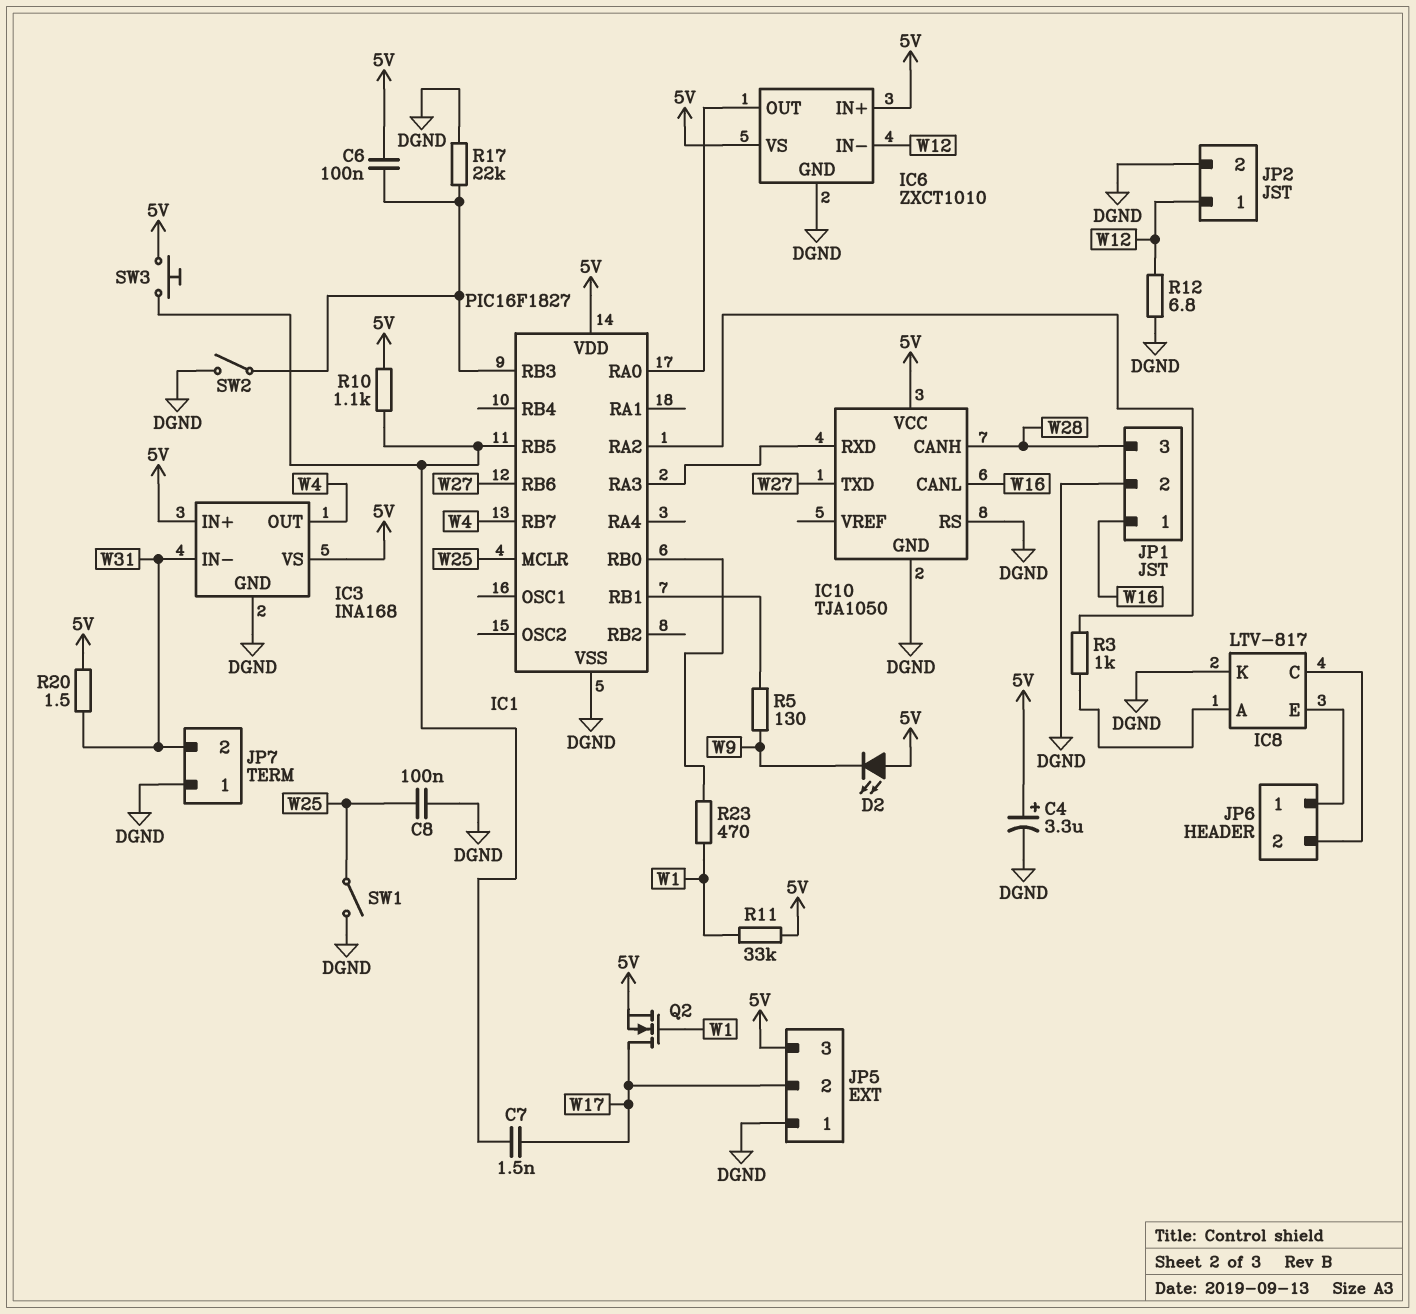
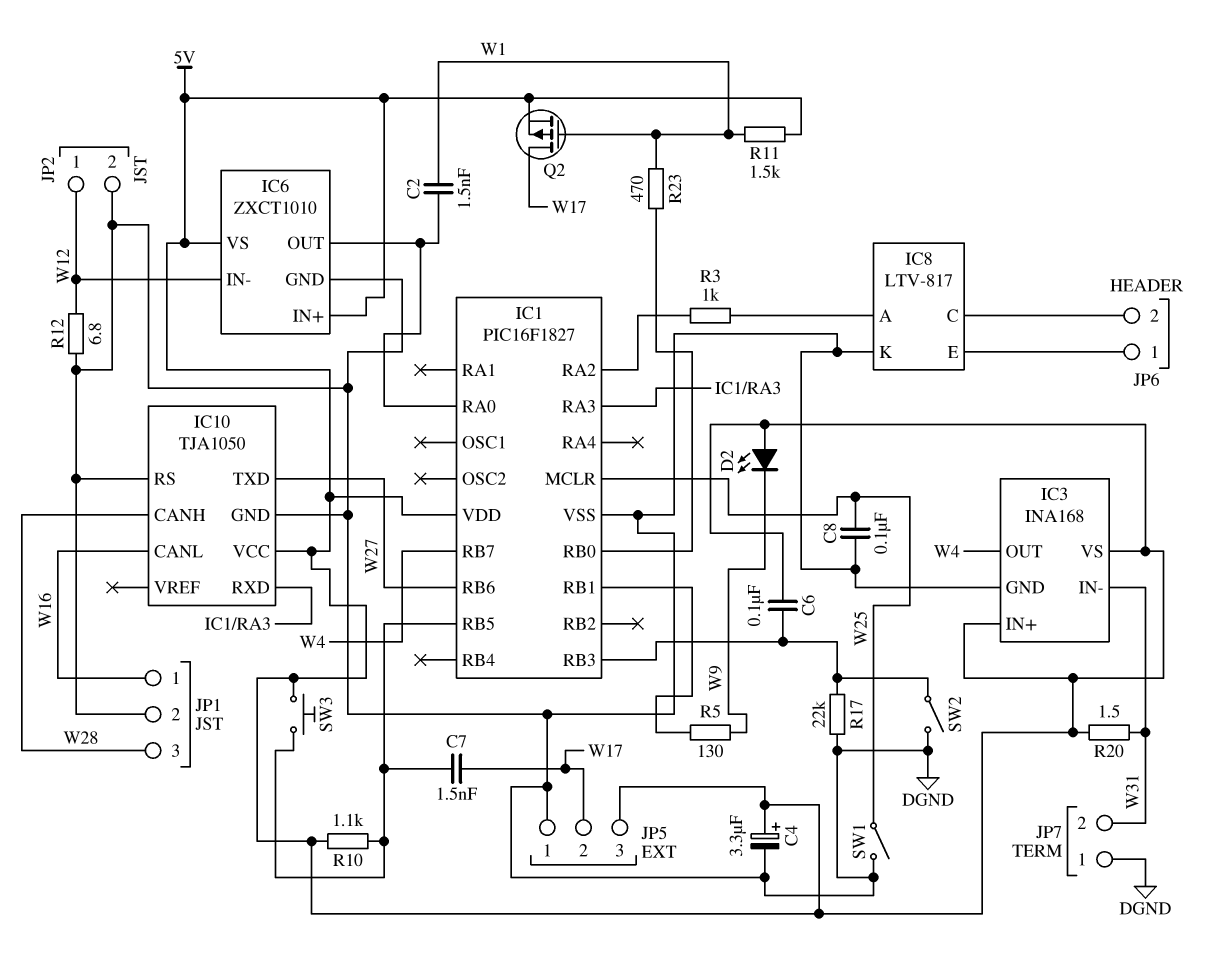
C2: none -> 1.5nF (IC1/RA0, W1)
Q2: NMOS (G W1, D W17, S 5V) -> PMOS (G W1, D W17, S 5V)
R11: 33k (5V, W1) -> 1.5k (5V, W1)

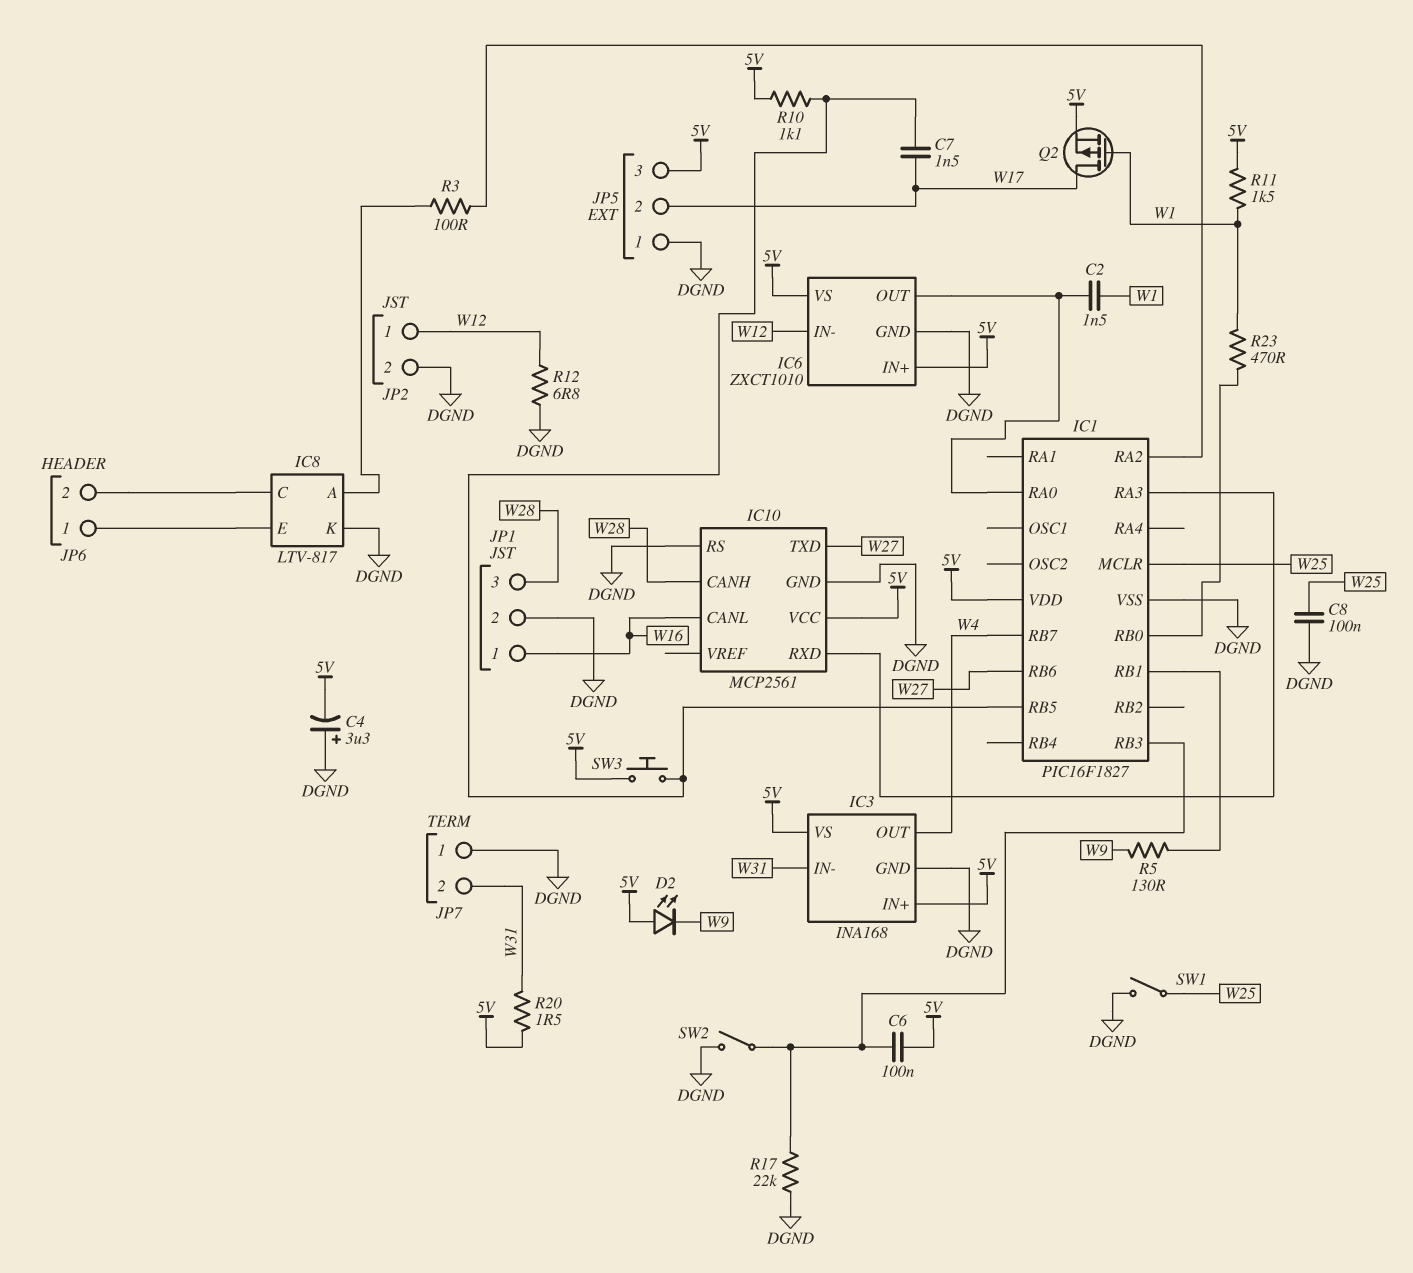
C4: 3.3uF (plus 5V, minus DGND) -> 3.3uF (plus DGND, minus 5V)
IC10: TJA1050 -> MCP2561
R3: 1k (IC1/RA2, IC8/A) -> 100 (IC1/RA2, IC8/A)

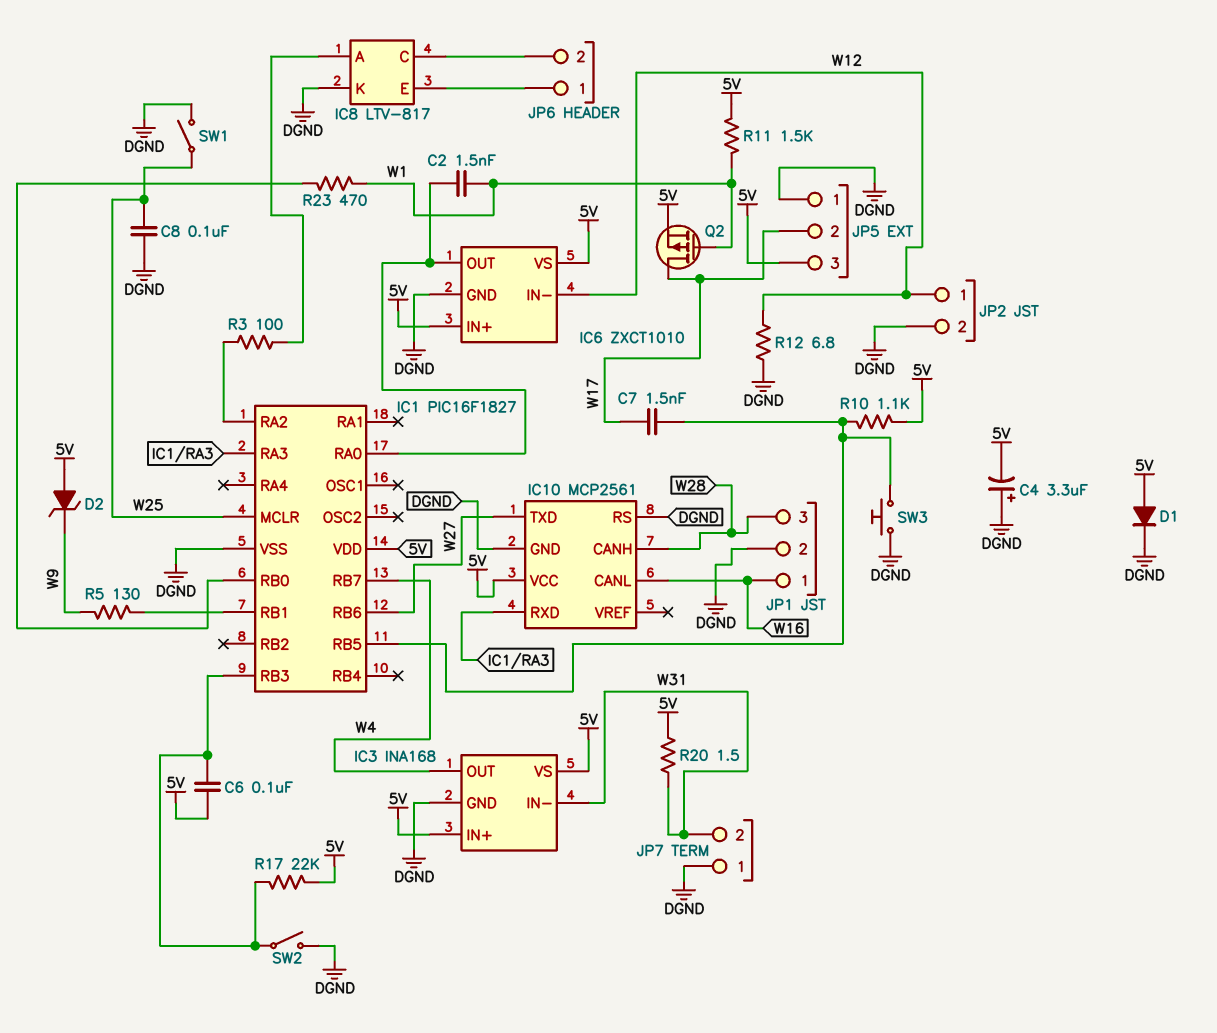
D1: none -> diode (A 5V, K DGND)
D2: LED (A 5V, K W9) -> zener (A 5V, K W9)
R17: 22k (DGND, IC1/RB3) -> 22k (5V, IC1/RB3)
SW3: button (5V, IC1/RB5) -> button (DGND, IC1/RB5)

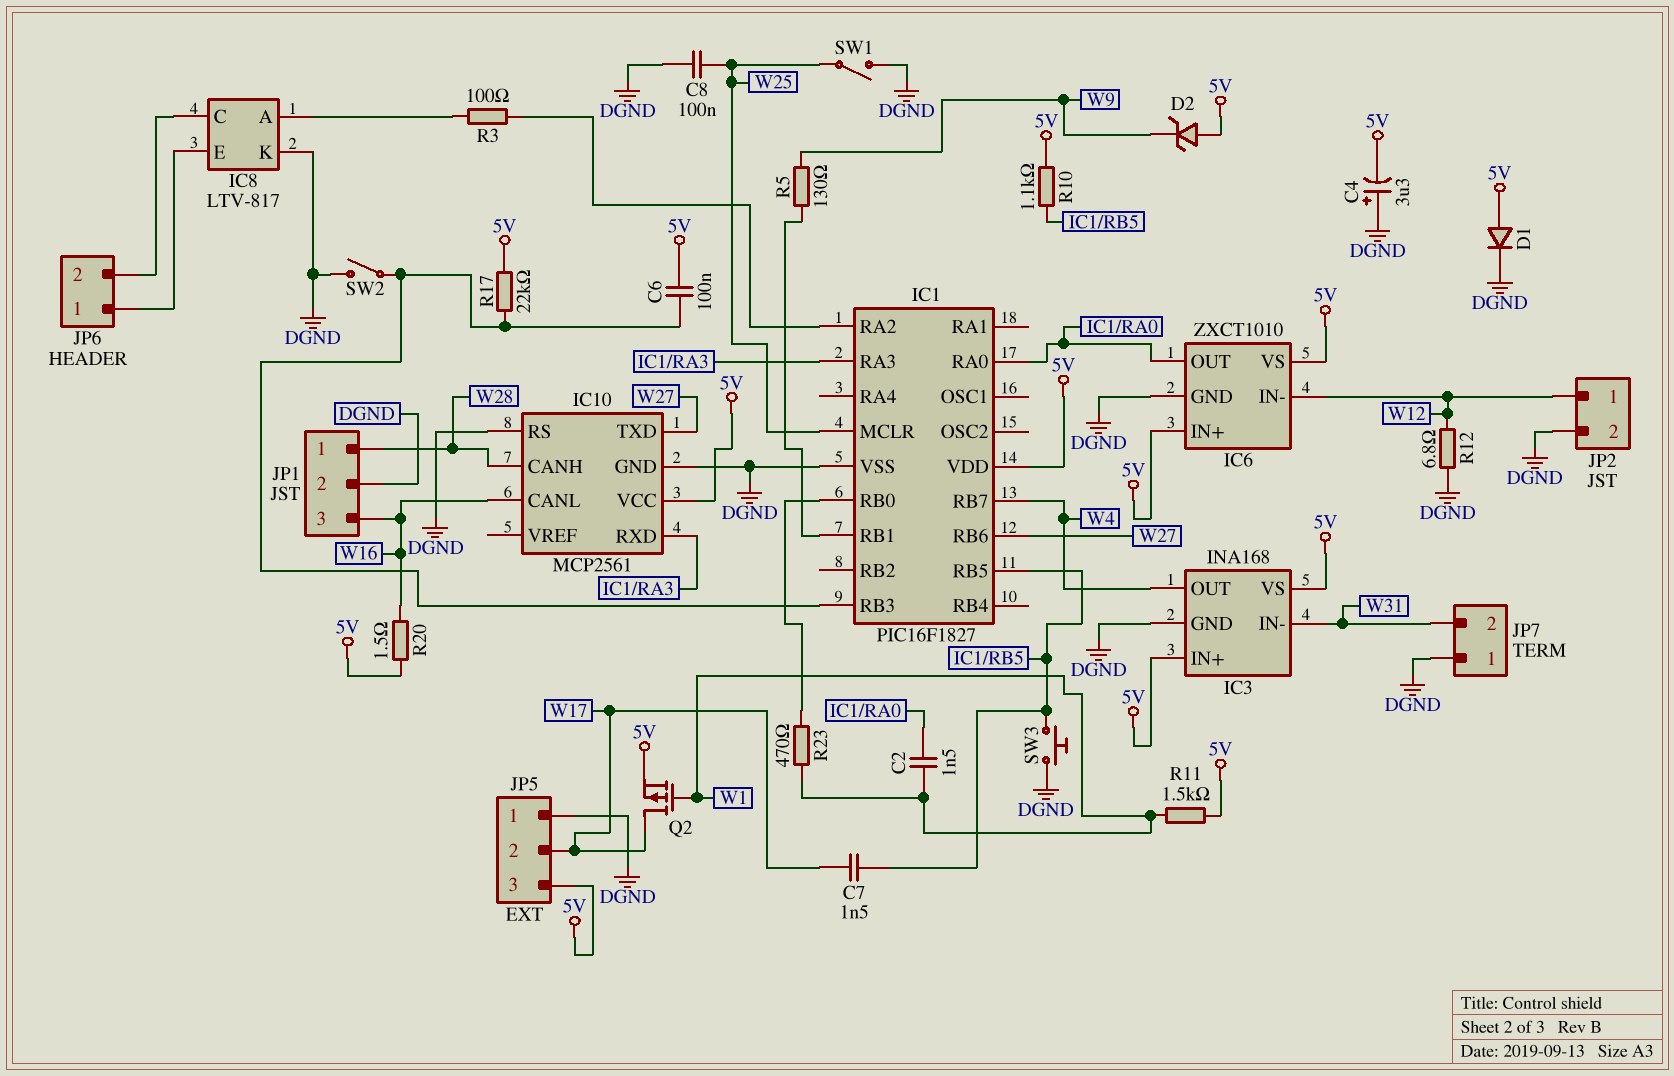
JP1 pin 1: W16 -> W28
JP1 pin 3: W28 -> W16
R20: 1.5 (5V, W31) -> 1.5 (5V, W16)

